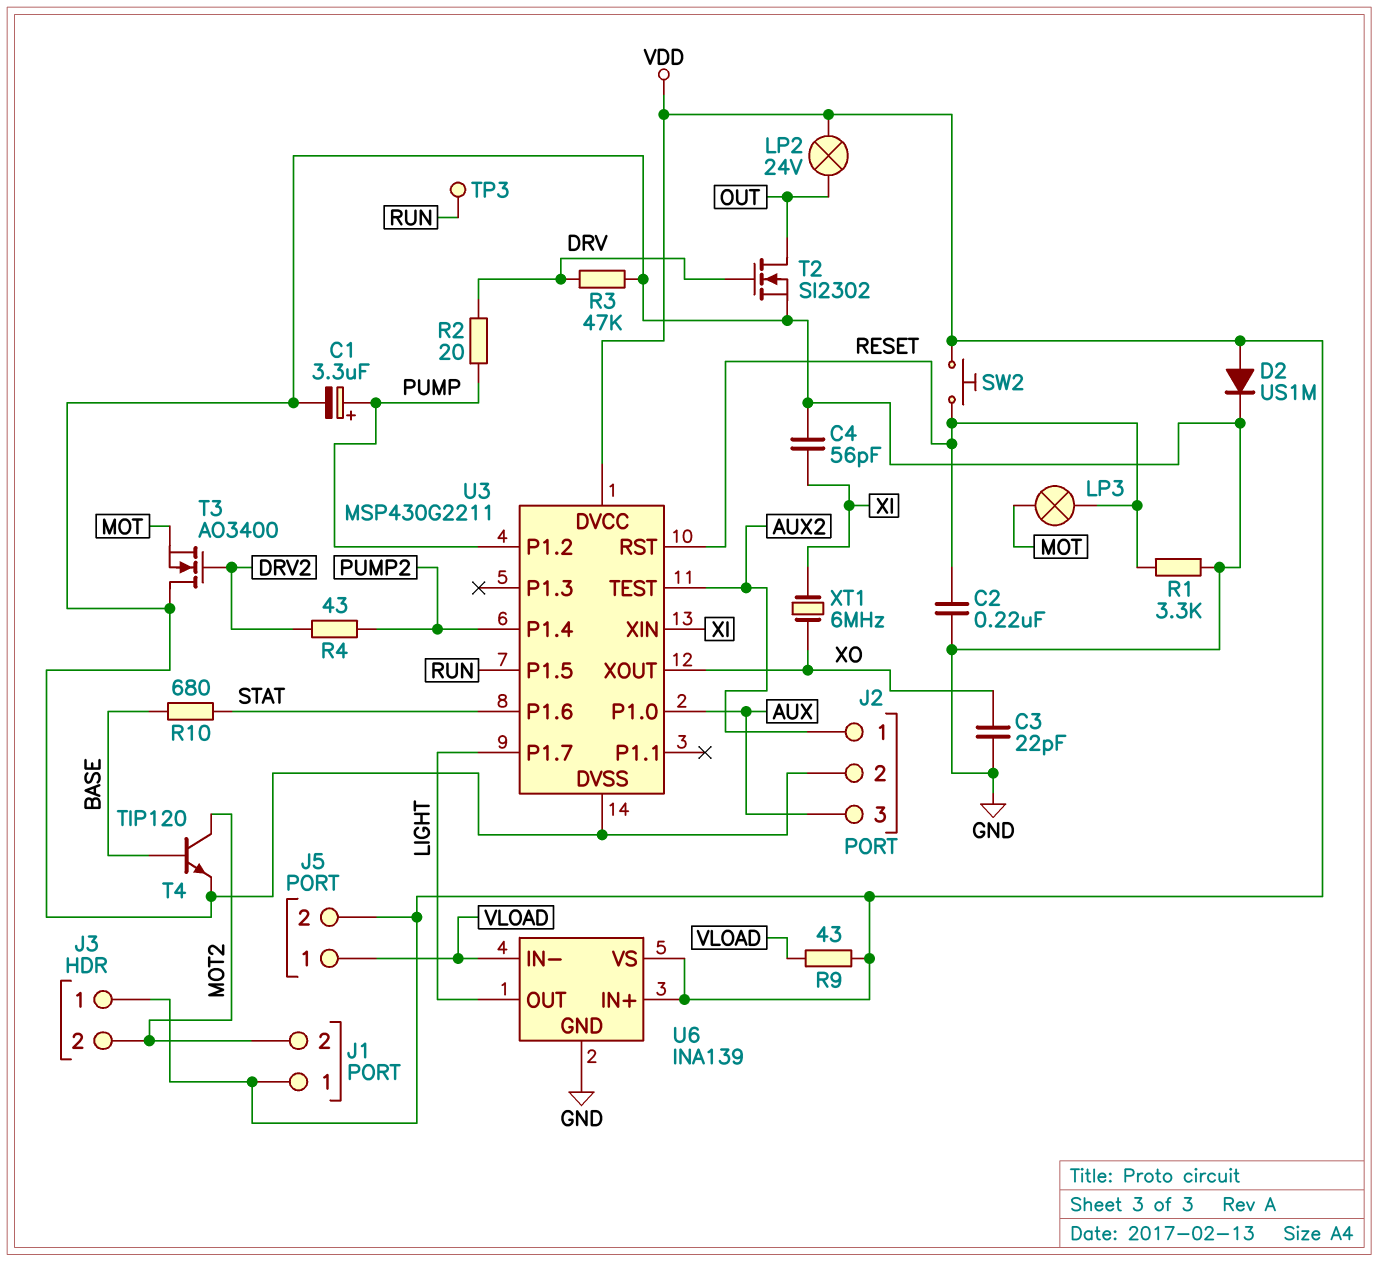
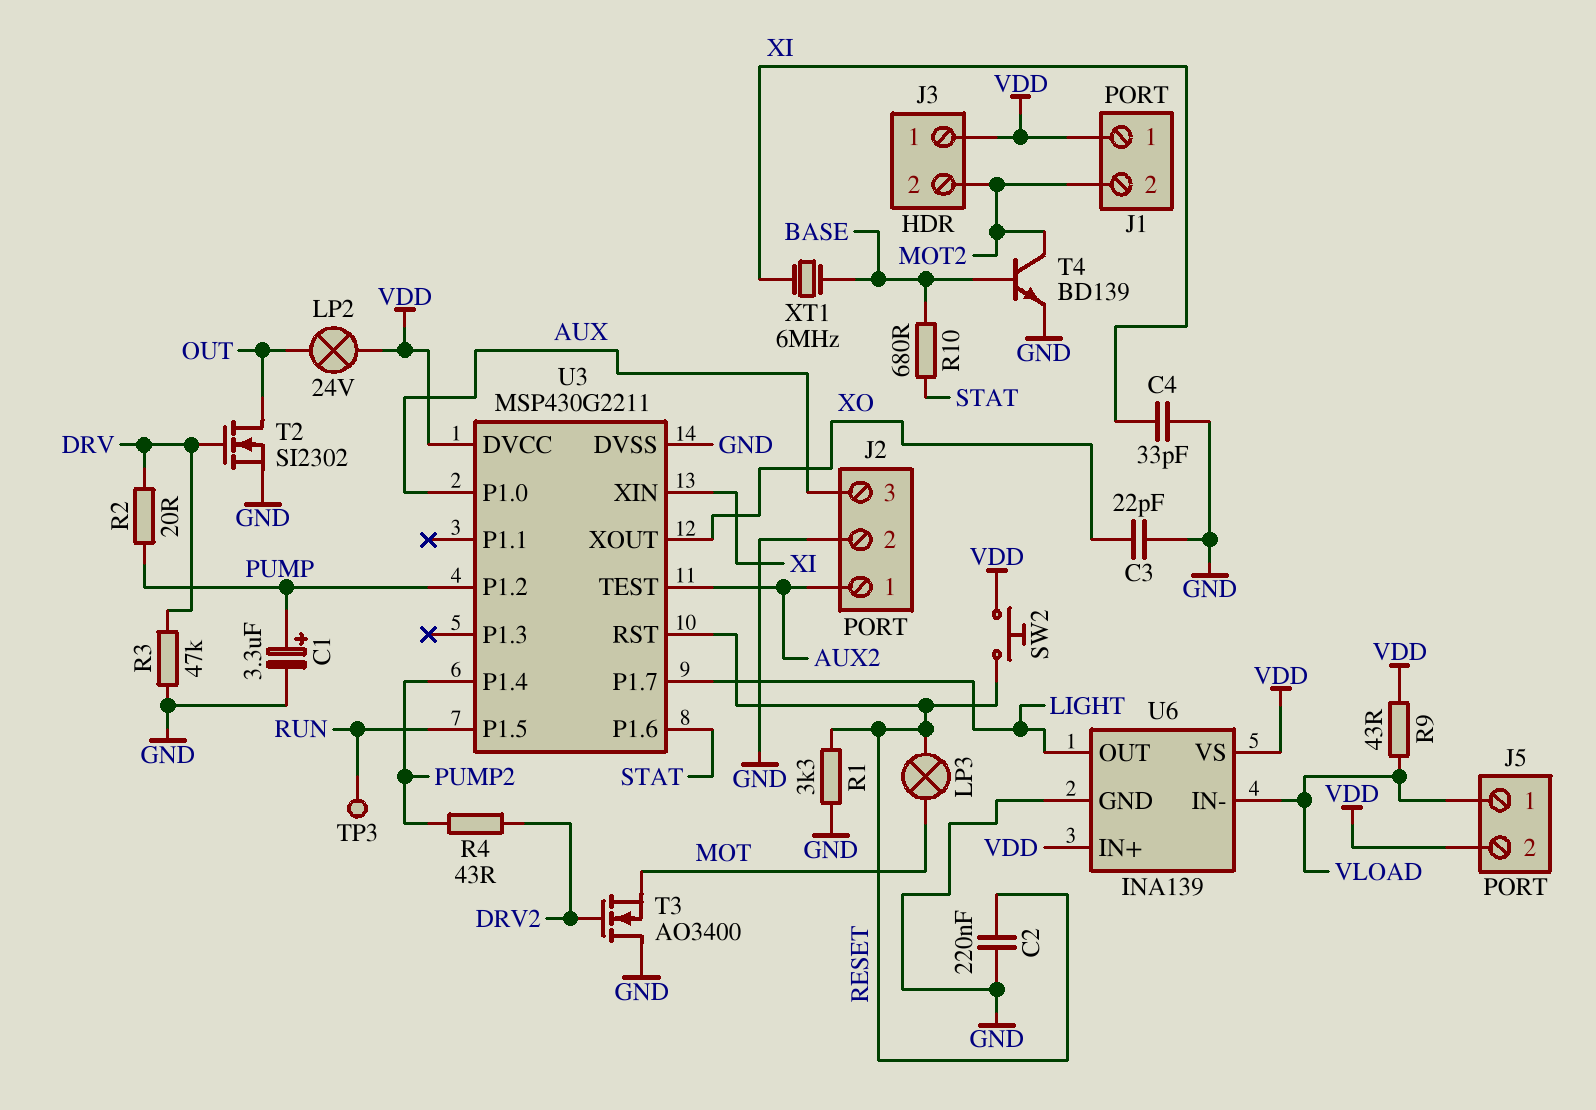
C4: 56pF (GND, XI) -> 33pF (GND, XI)
D2: diode US1M (A VDD, K GND) -> none
T4: NPN TIP120 (B BASE, C MOT2, E GND) -> NPN BD139 (B BASE, C MOT2, E GND)
XT1: 6MHz (XI, XO) -> 6MHz (BASE, XI)

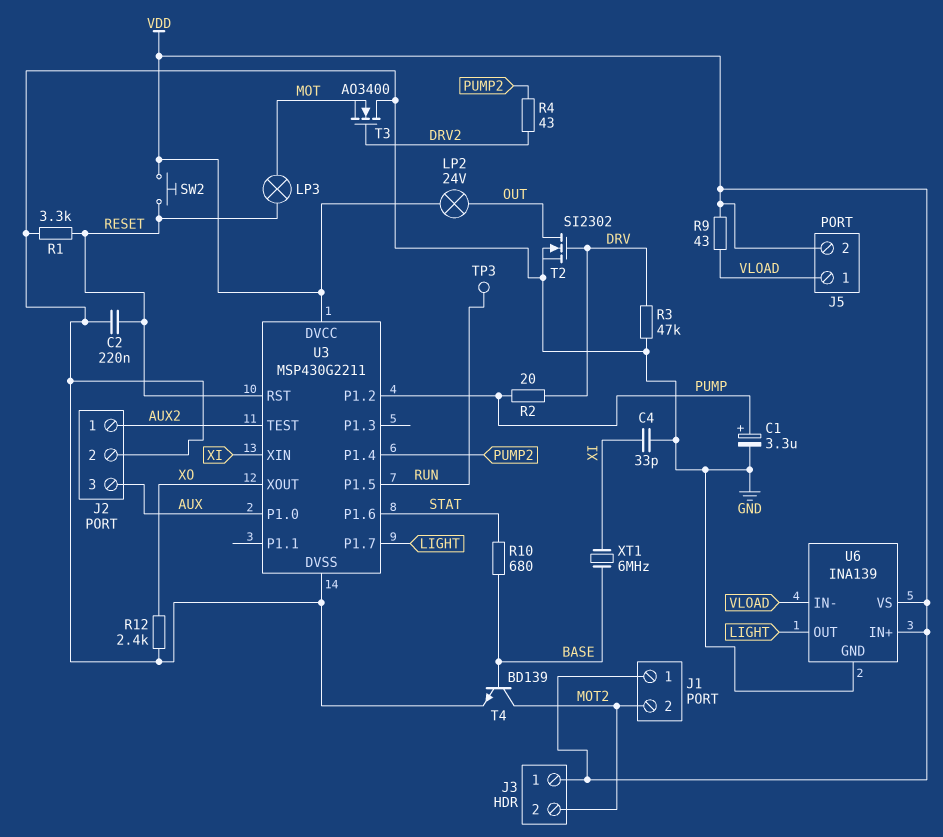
C3: 22pF (GND, XO) -> none
R12: none -> 2.4k (GND, XO)

